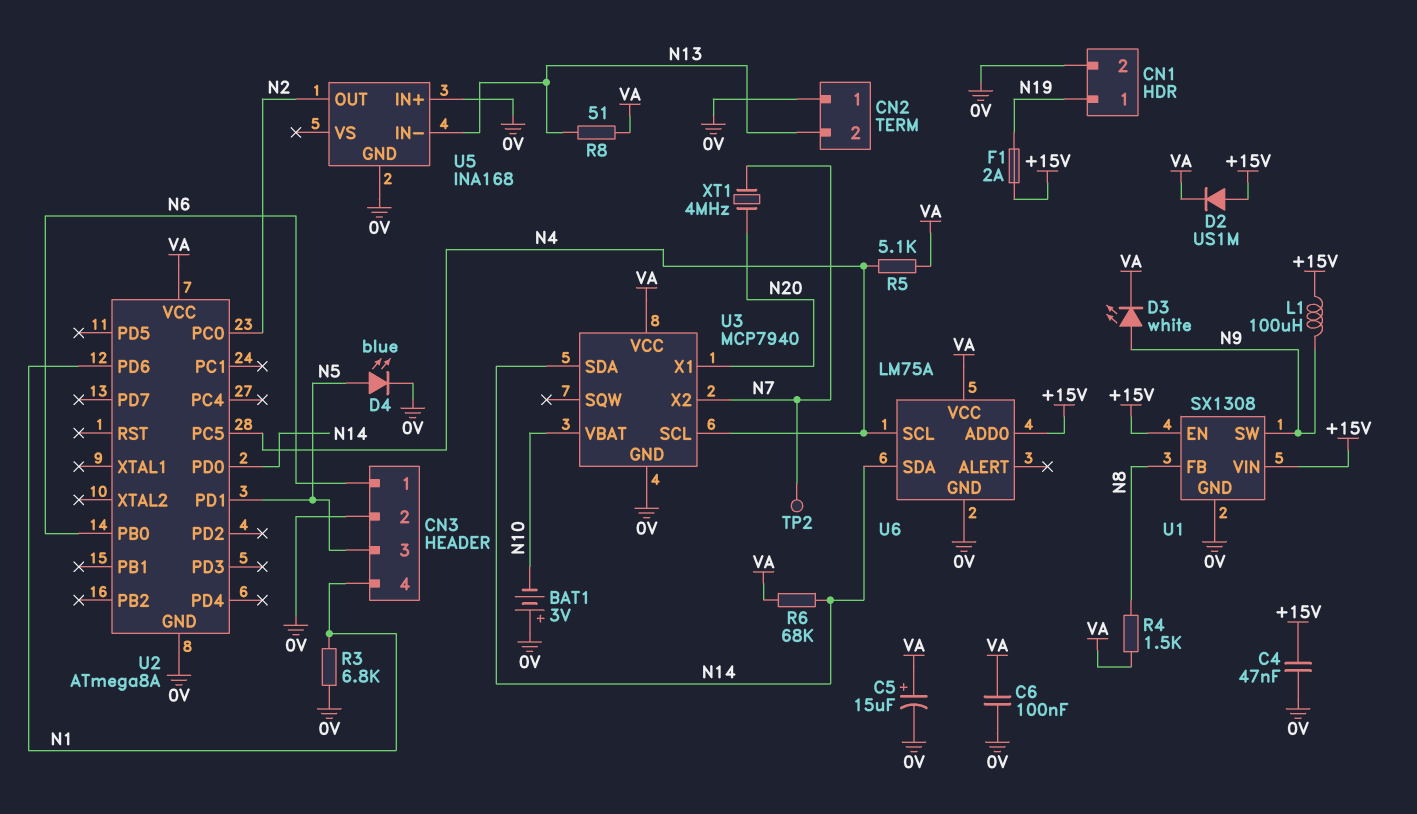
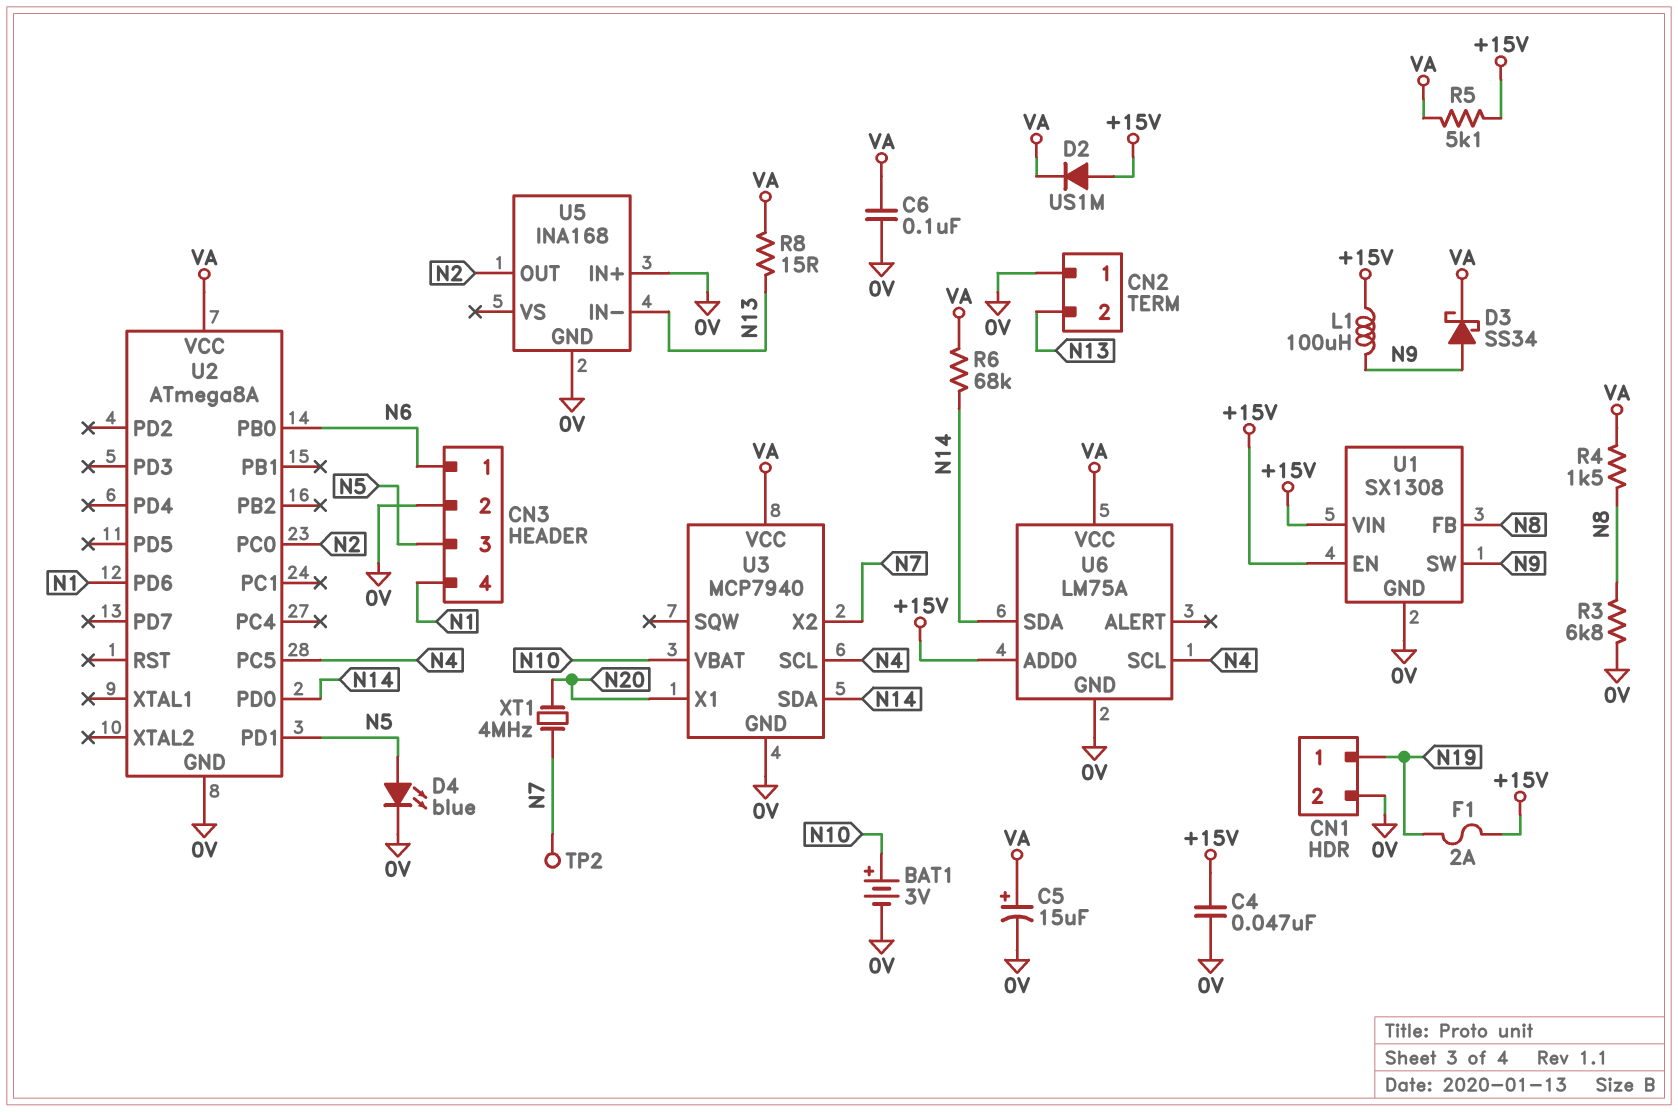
BAT1: 3V (plus 0V, minus N10) -> 3V (plus N10, minus 0V)
D3: LED white (A N9, K VA) -> schottky SS34 (A N9, K VA)
R3: 6.8k (0V, N1) -> 6.8k (0V, N8)
R5: 5.1k (N4, VA) -> 5.1k (+15V, VA)
R8: 51 (N13, VA) -> 15 (N13, VA)

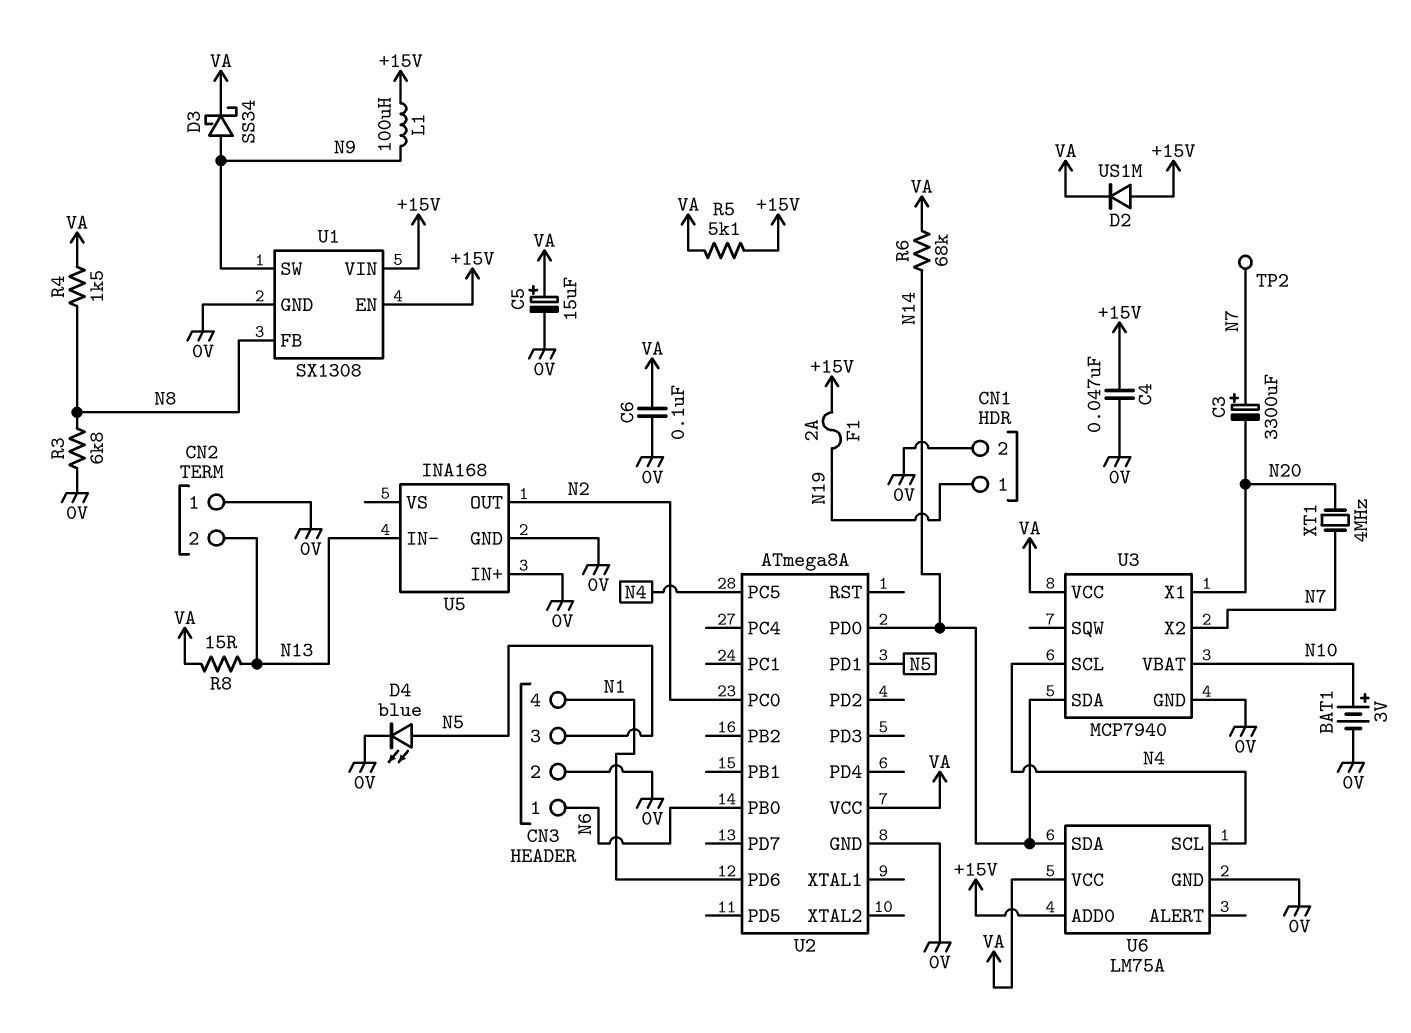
C3: none -> 3300uF (plus N7, minus N20)

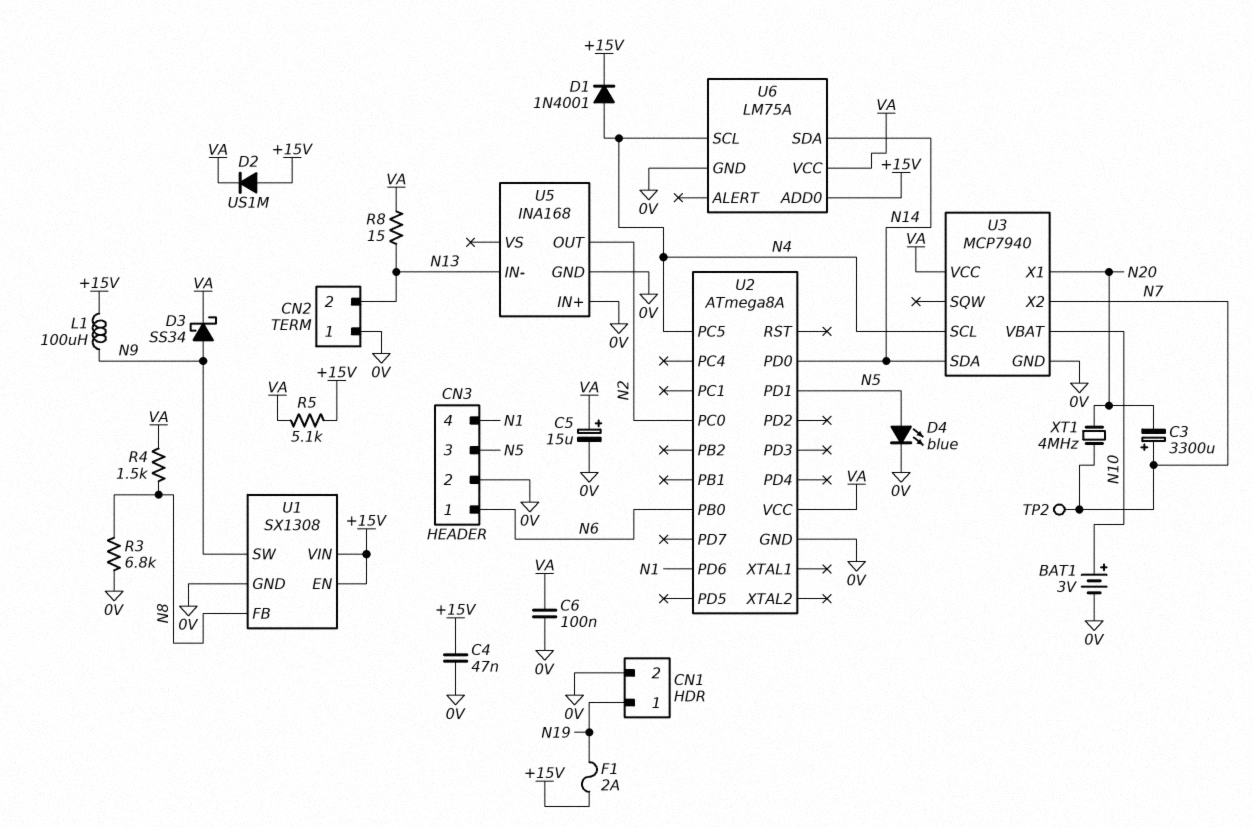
D1: none -> diode 1N4001 (A N4, K +15V)
R6: 68k (N14, VA) -> none

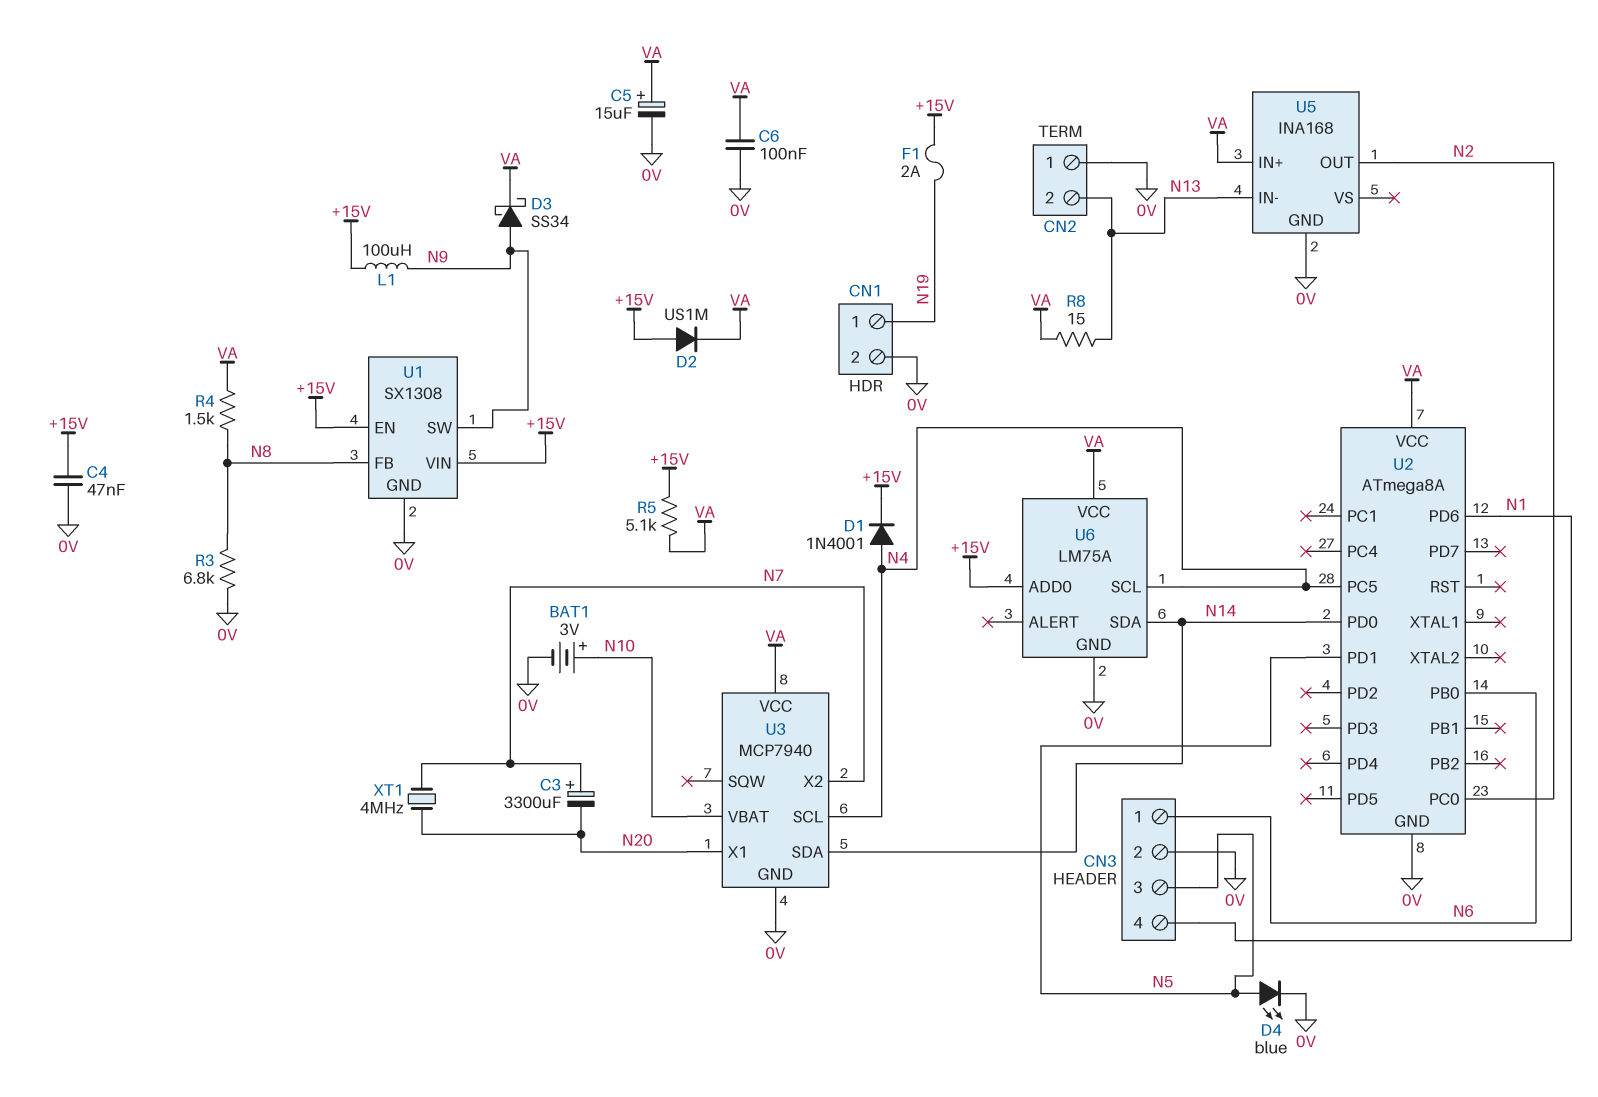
TP2: test point (N7) -> none
U5 pin IN+: 0V -> VA

